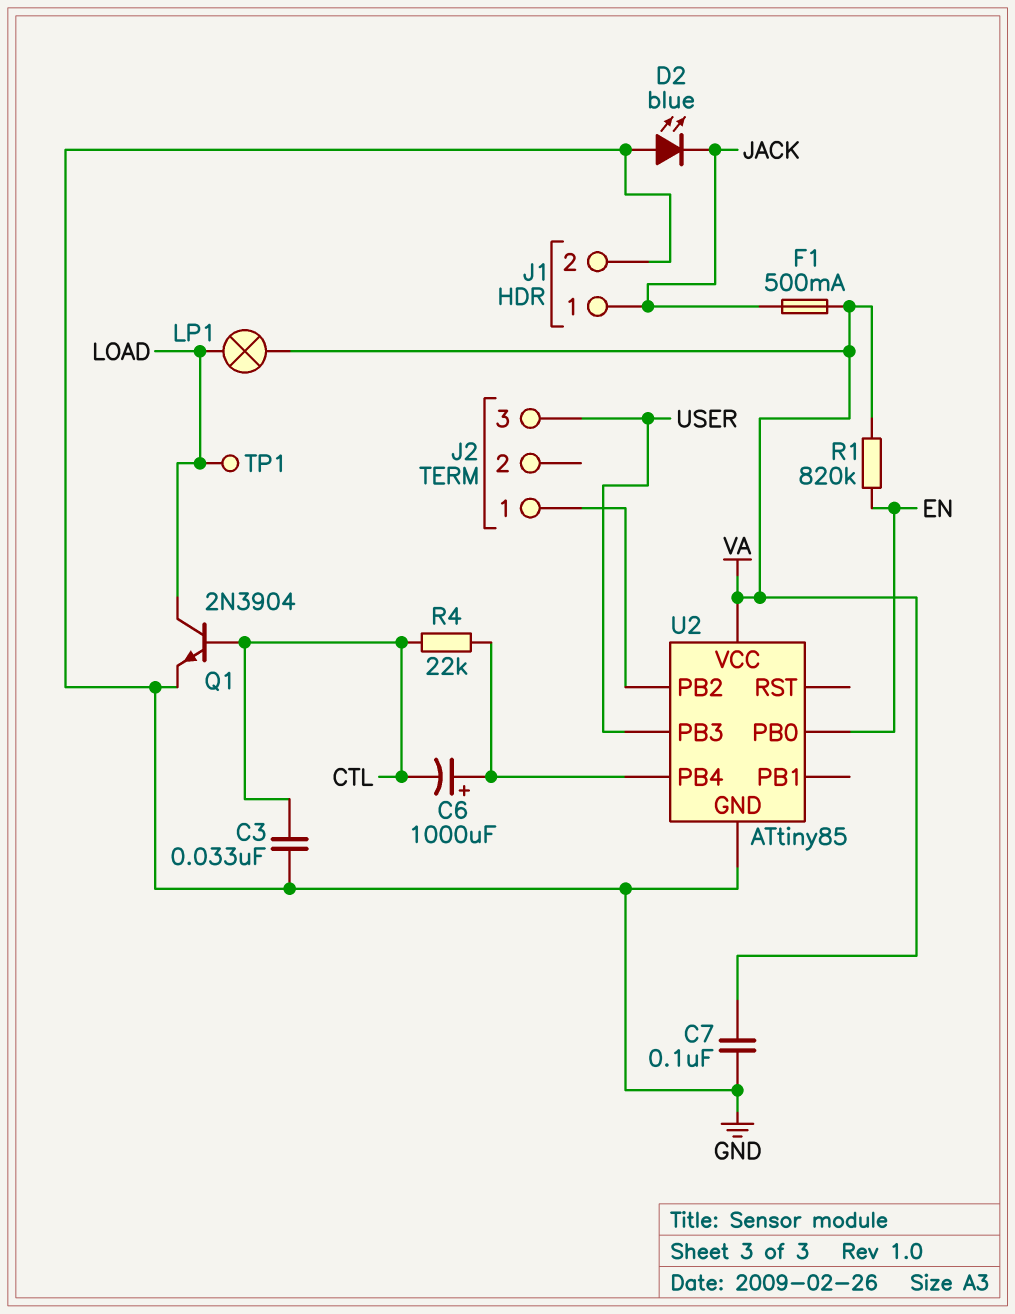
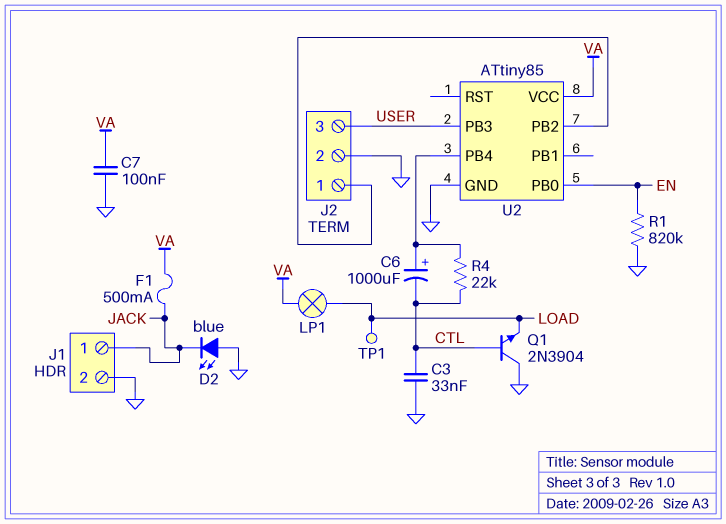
J2 pin 2: none -> GND
Q1: NPN 2N3904 (B CTL, C LOAD, E GND) -> NPN 2N3904 (B CTL, C GND, E LOAD)
R1: 820k (EN, VA) -> 820k (EN, GND)

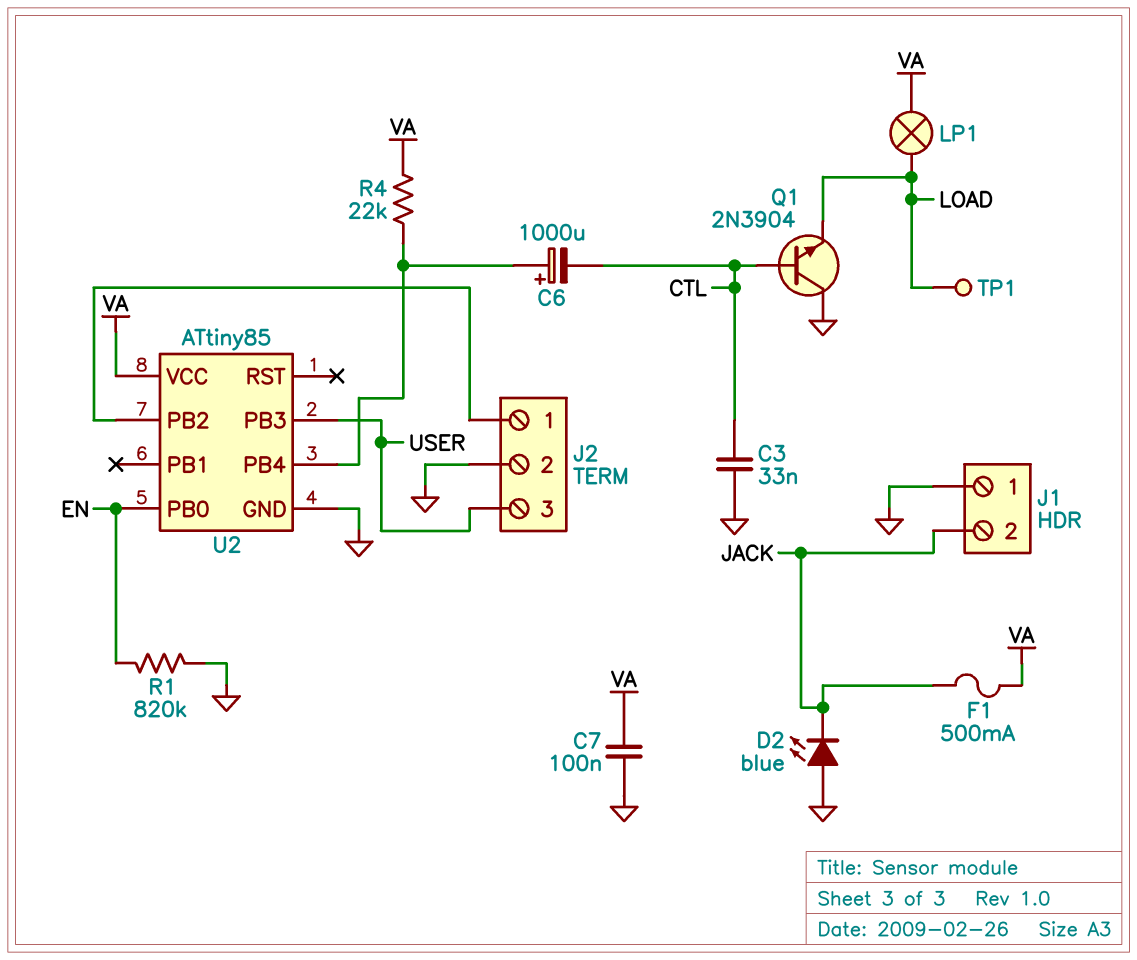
J1 pin 1: JACK -> GND
J1 pin 2: GND -> JACK
R4: 22k (CTL, U2/PB4) -> 22k (U2/PB4, VA)

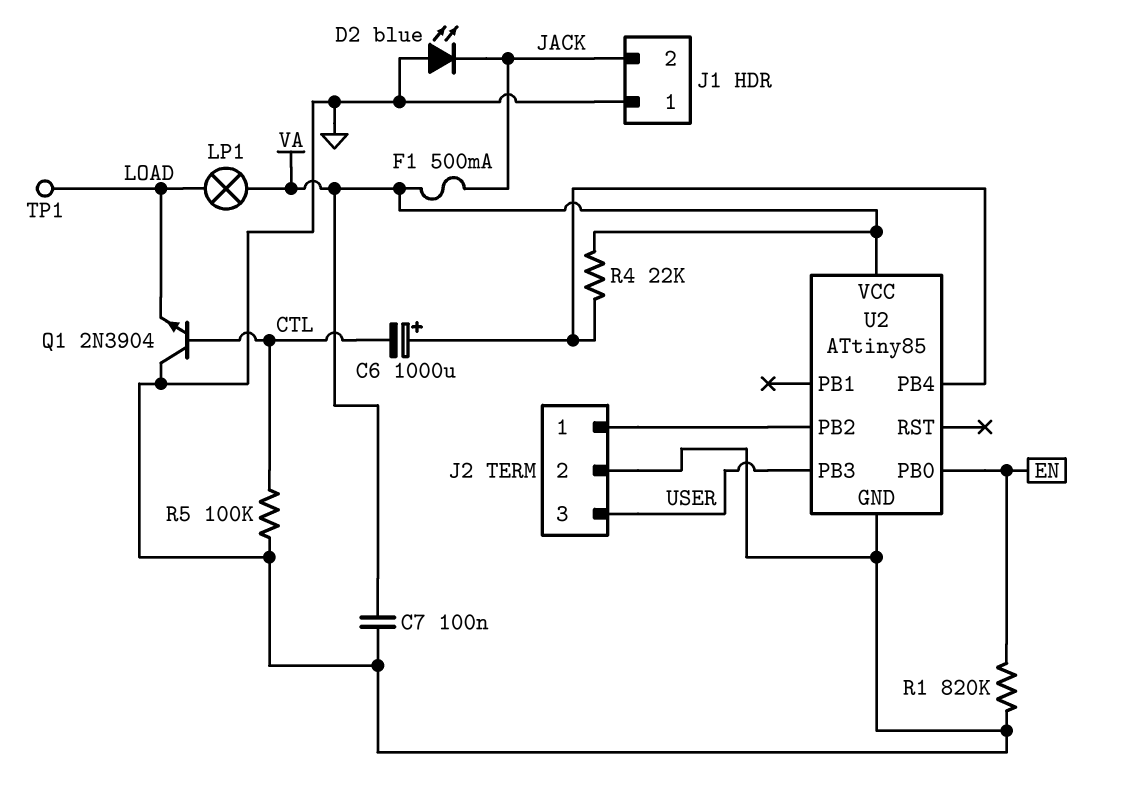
C3: 33nF (CTL, GND) -> none
R5: none -> 100k (CTL, GND)

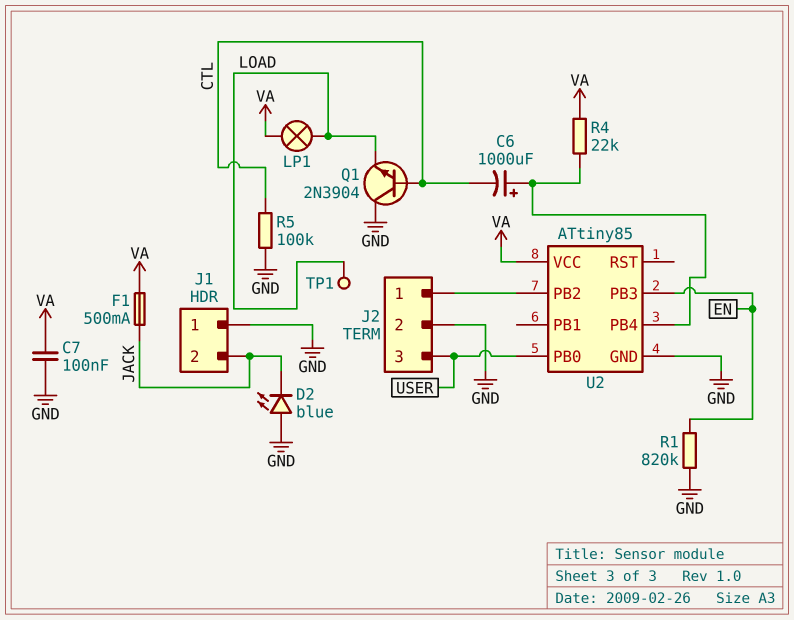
U2 pin PB0: EN -> USER
U2 pin PB3: USER -> EN

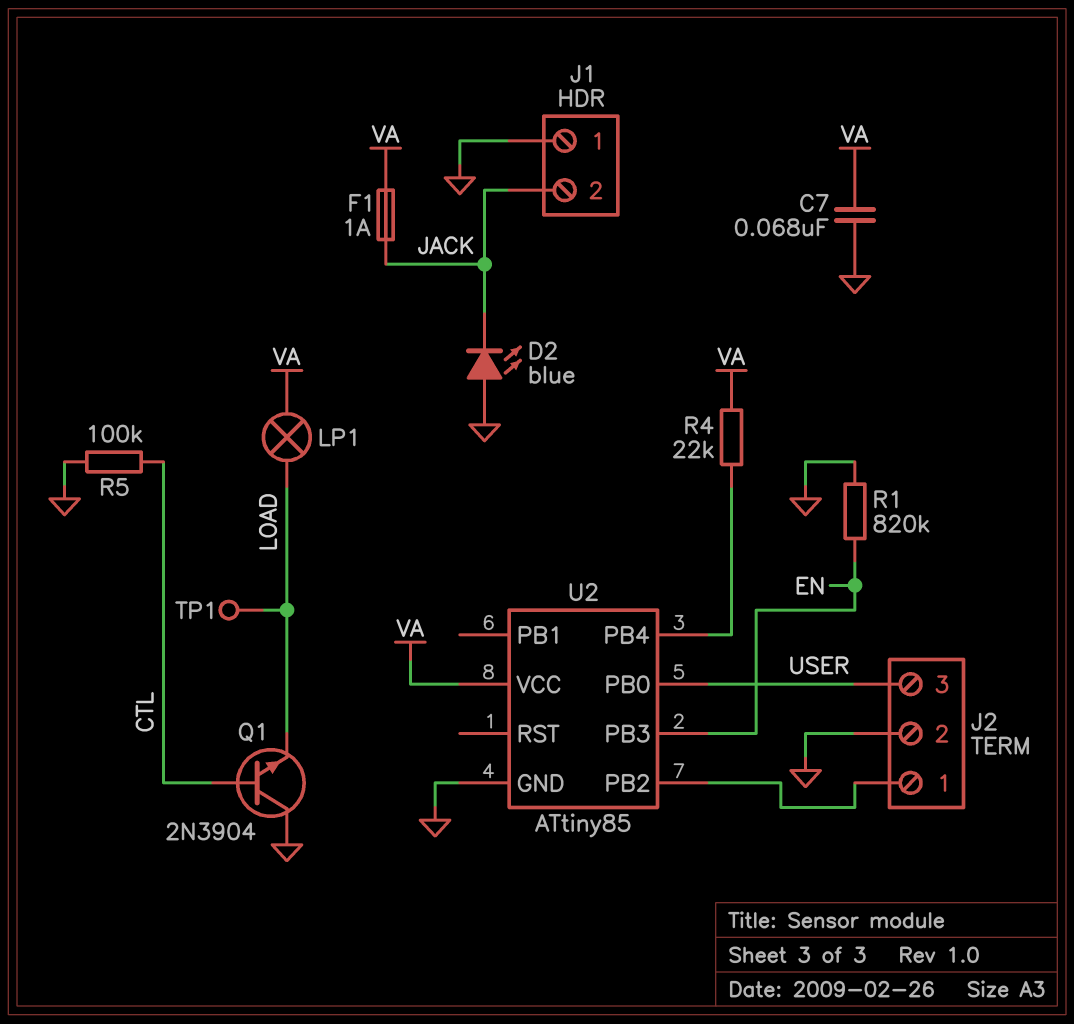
C6: 1000uF (plus U2/PB4, minus CTL) -> none
C7: 100nF (GND, VA) -> 68nF (GND, VA)
F1: 500mA (JACK, VA) -> 1A (JACK, VA)

